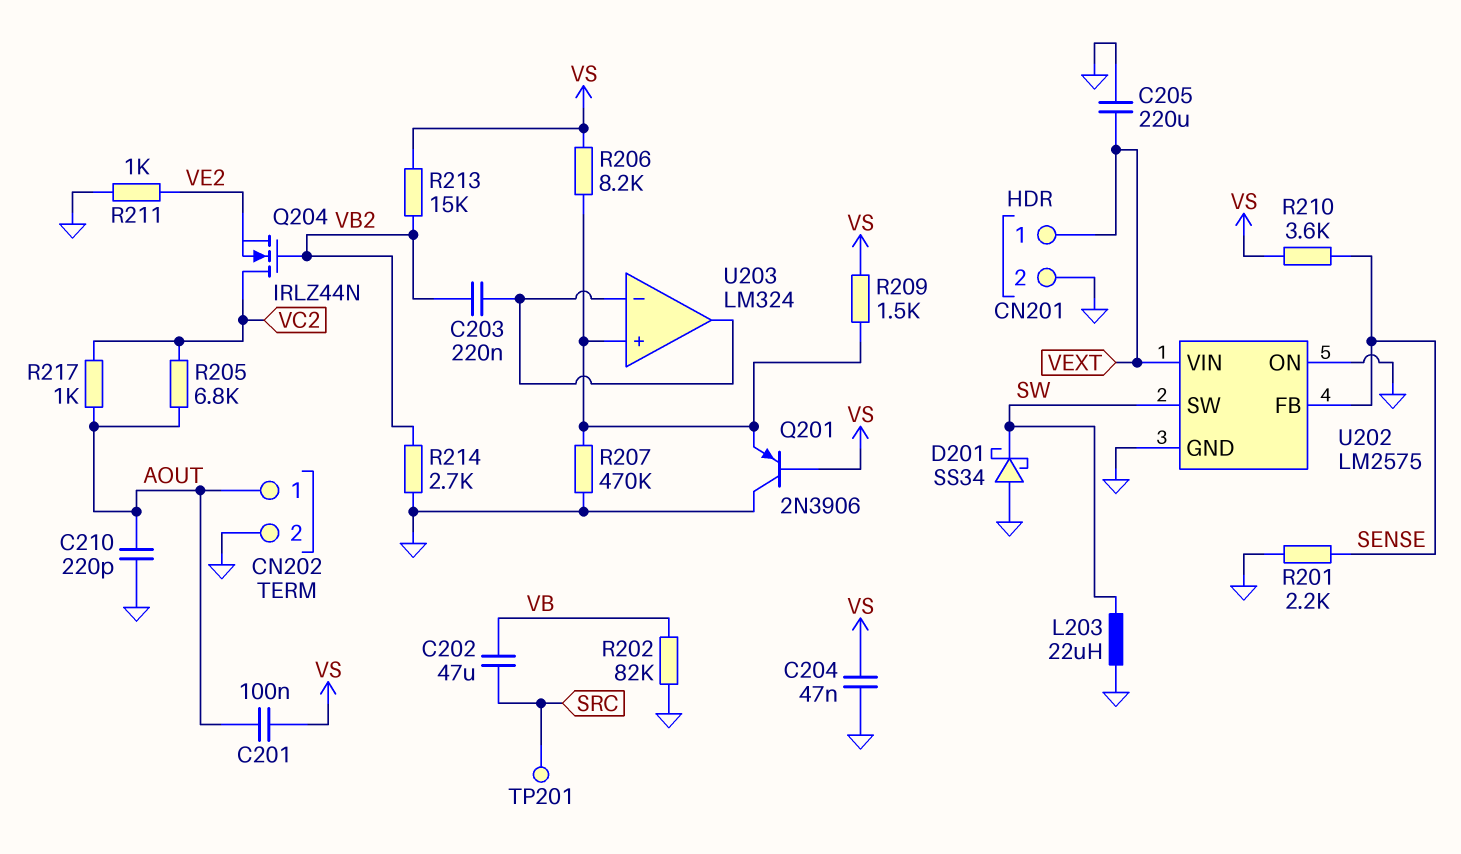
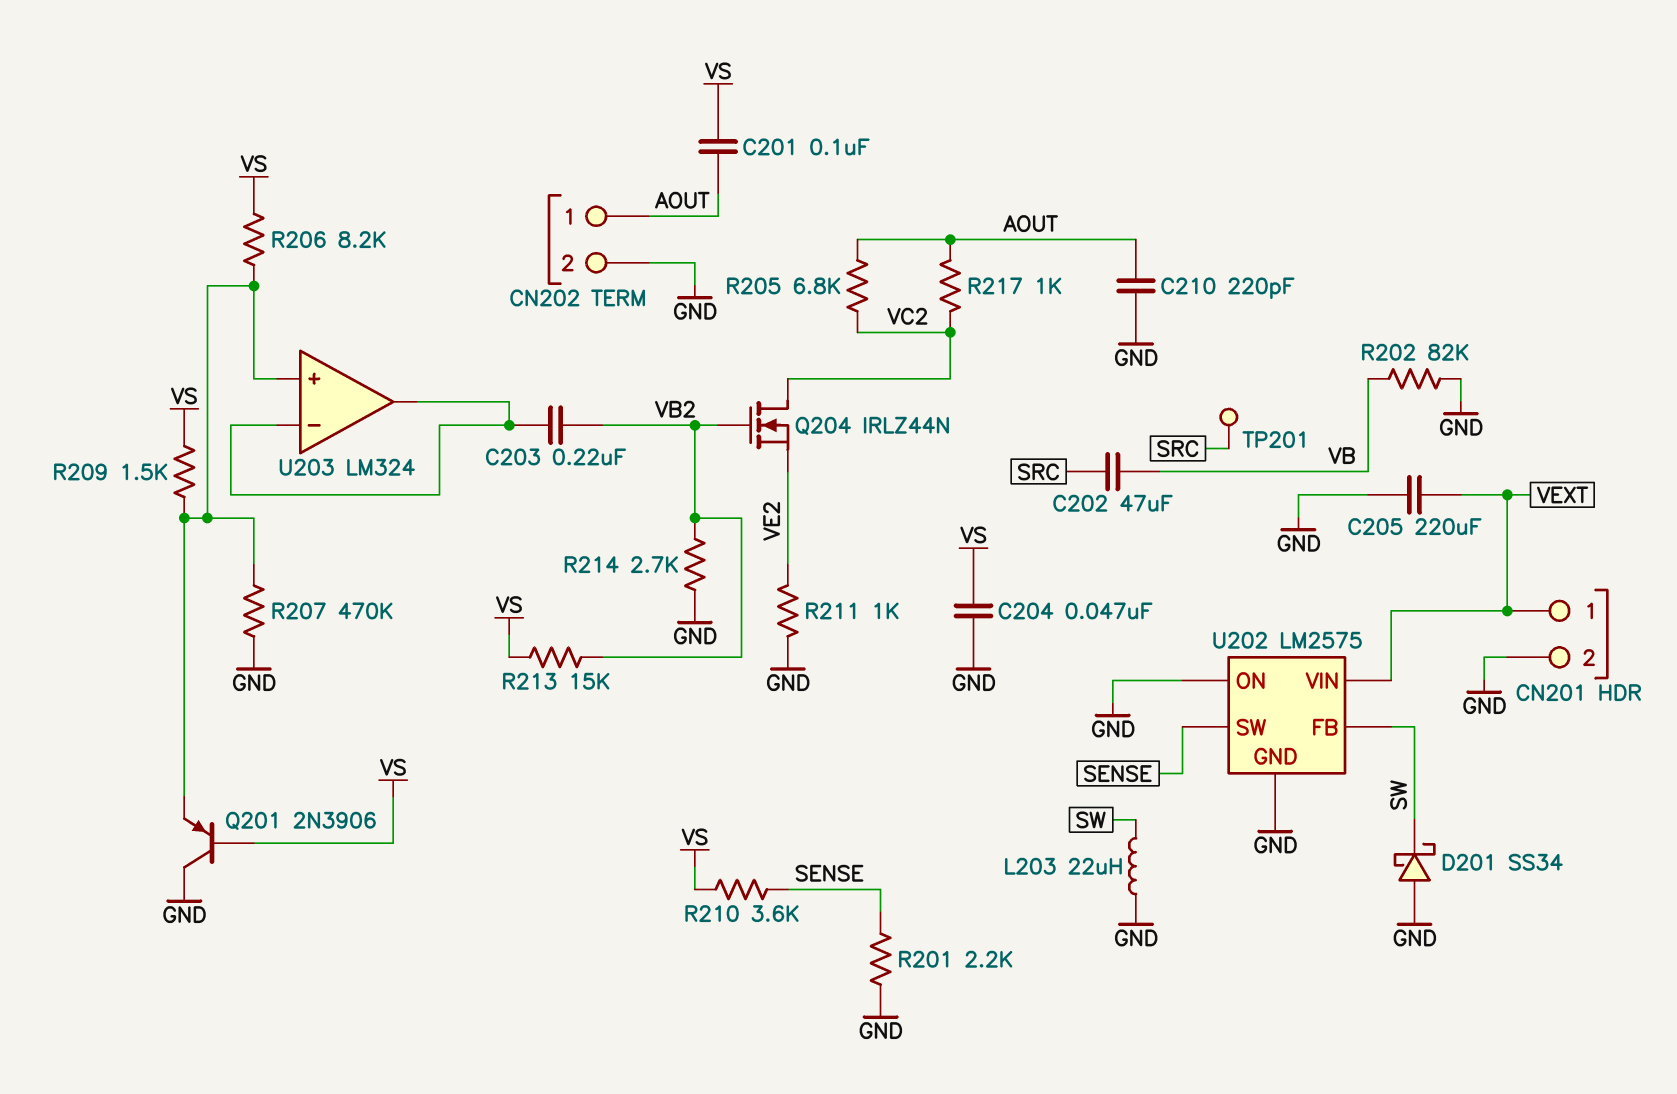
U202 pin FB: SENSE -> SW
U202 pin SW: SW -> SENSE

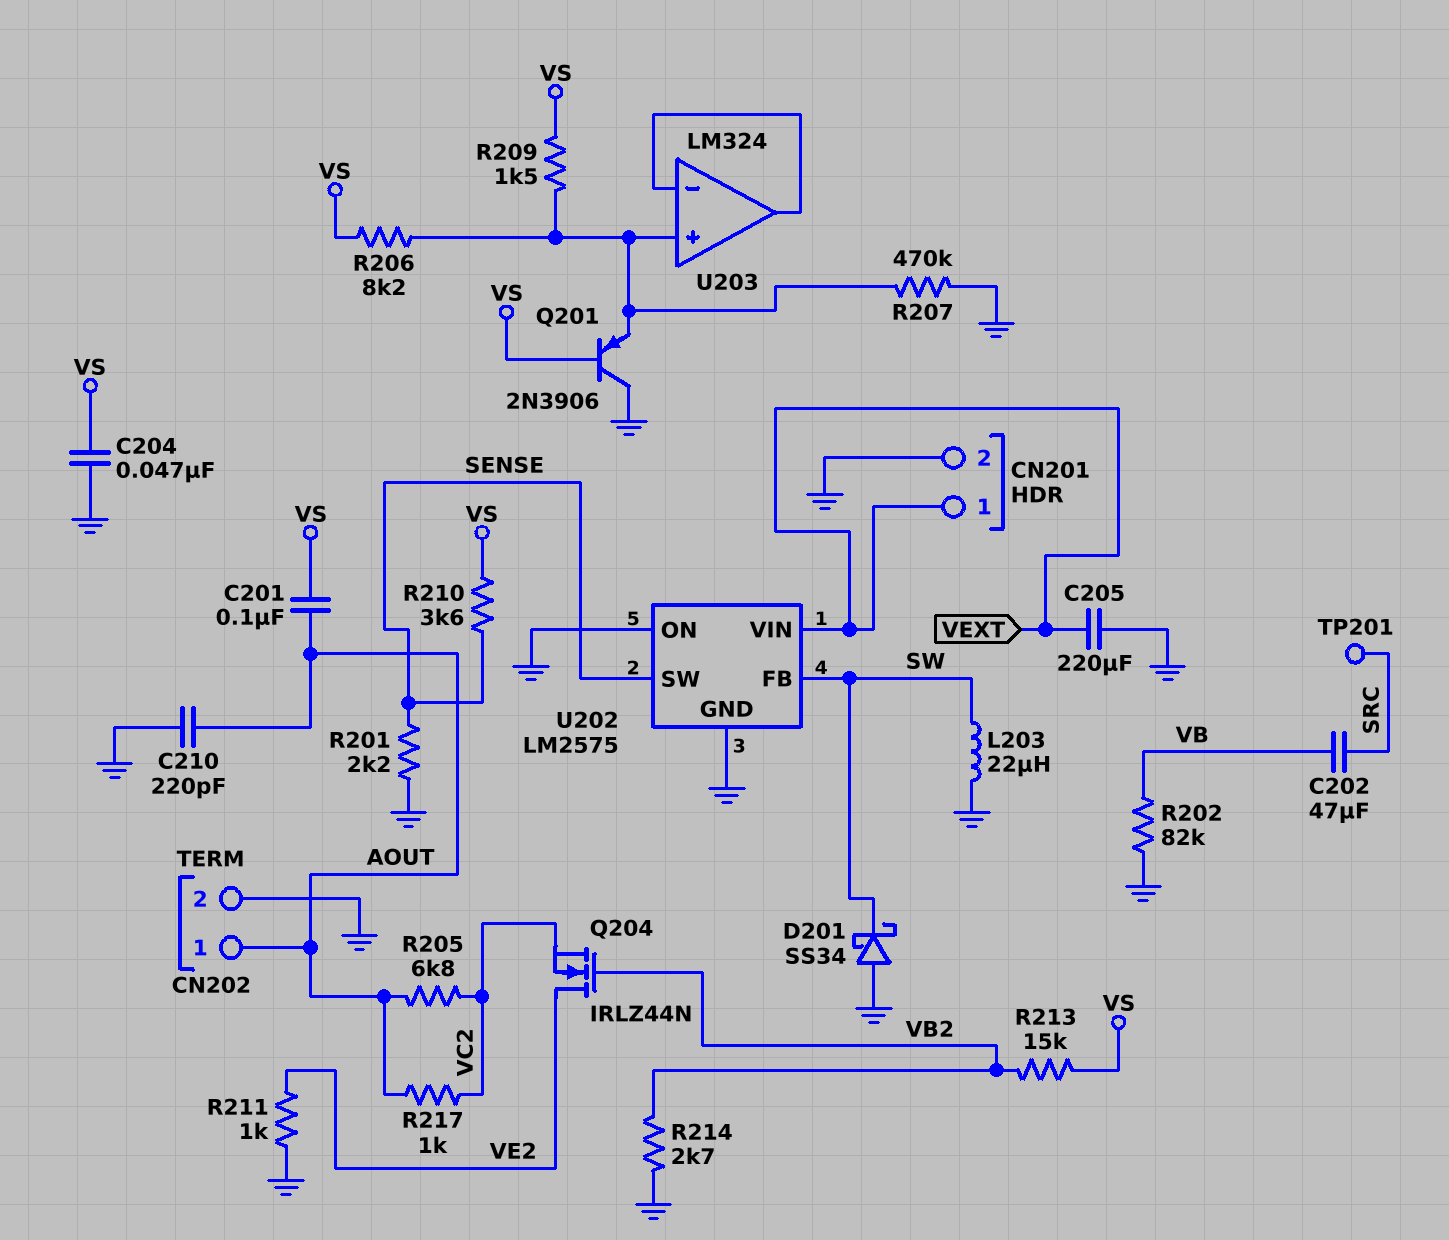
C203: 220nF (U203/in-, VB2) -> none
Q204: NMOS IRLZ44N (G VB2, D VC2, S VE2) -> NMOS IRLZ44N (G VB2, D VE2, S VC2)

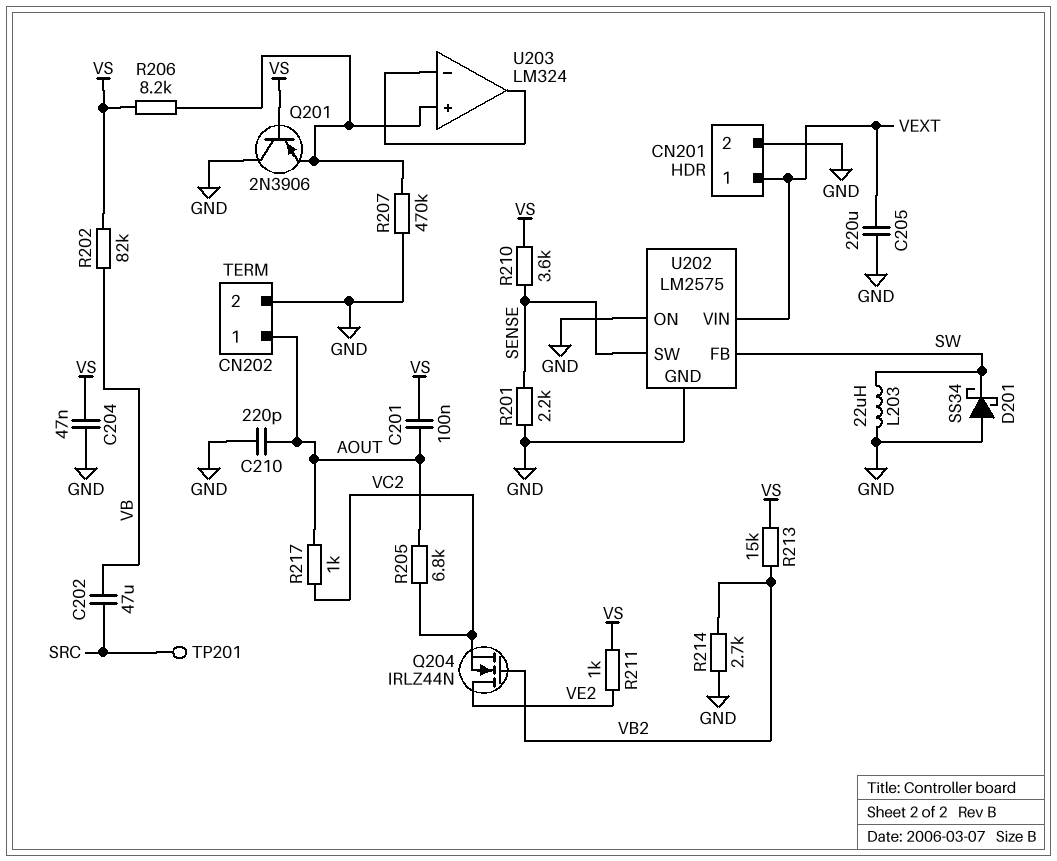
R202: 82k (GND, VB) -> 82k (VB, VS)
R209: 1.5k (U203/in+, VS) -> none
R211: 1k (GND, VE2) -> 1k (VE2, VS)

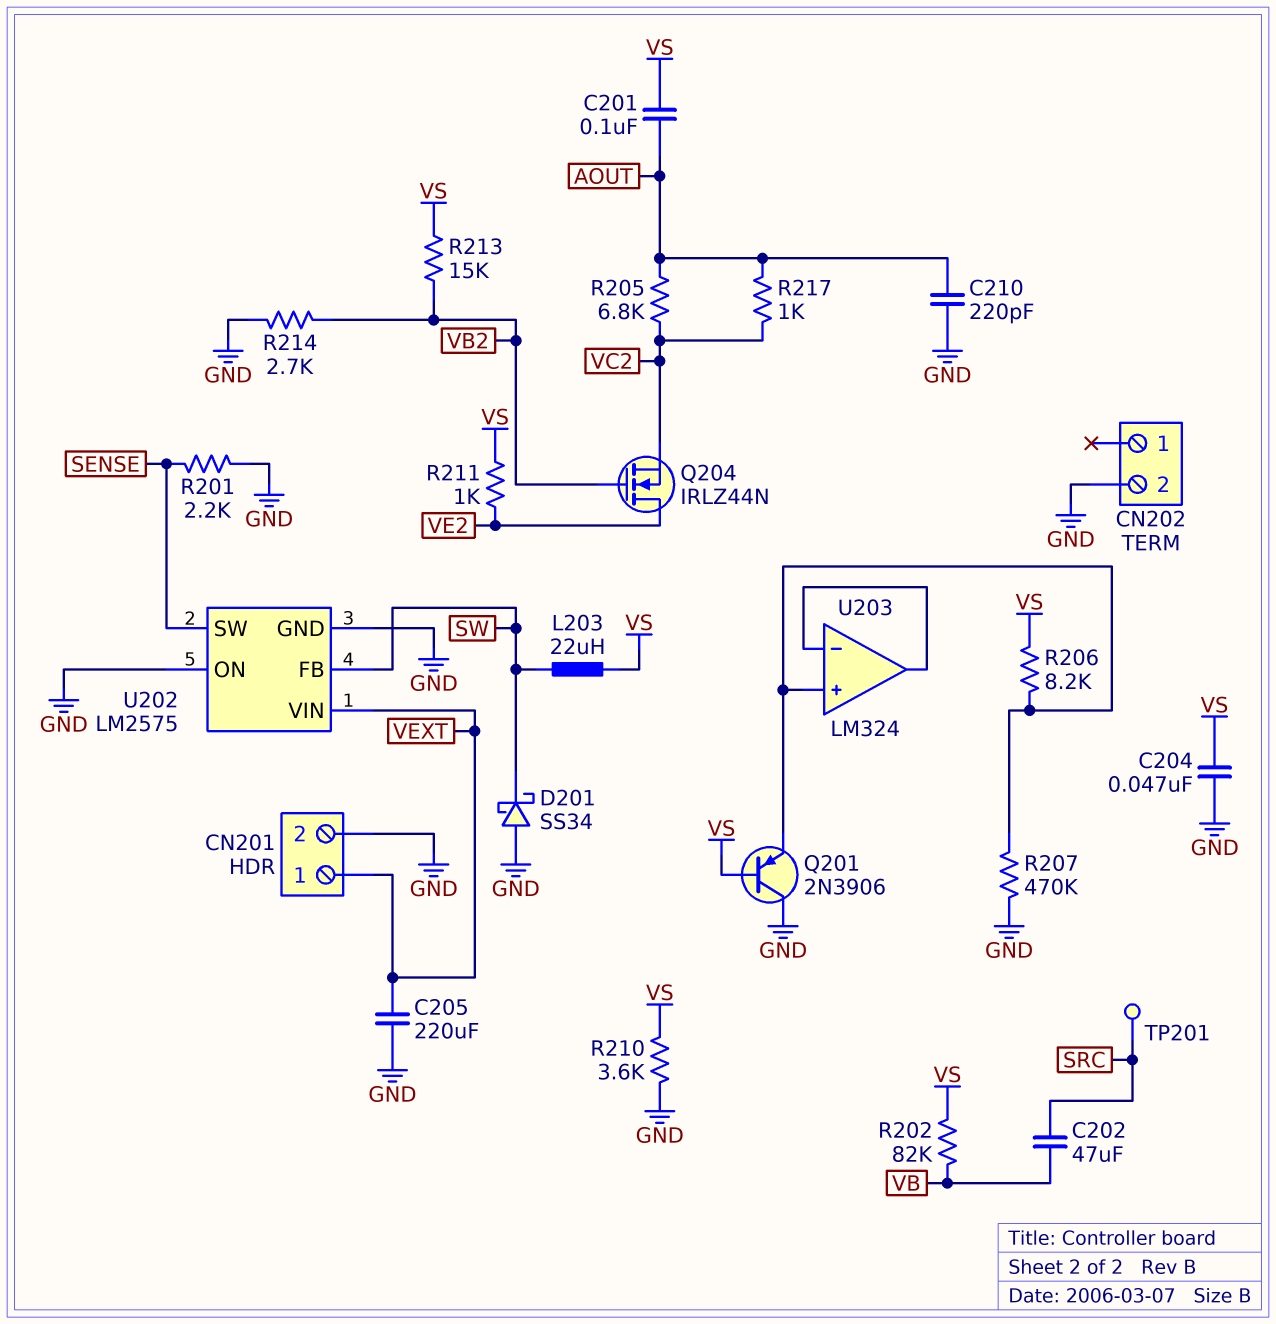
CN202 pin 1: AOUT -> none
L203: 22uH (GND, SW) -> 22uH (SW, VS)
R210: 3.6k (SENSE, VS) -> 3.6k (GND, VS)

